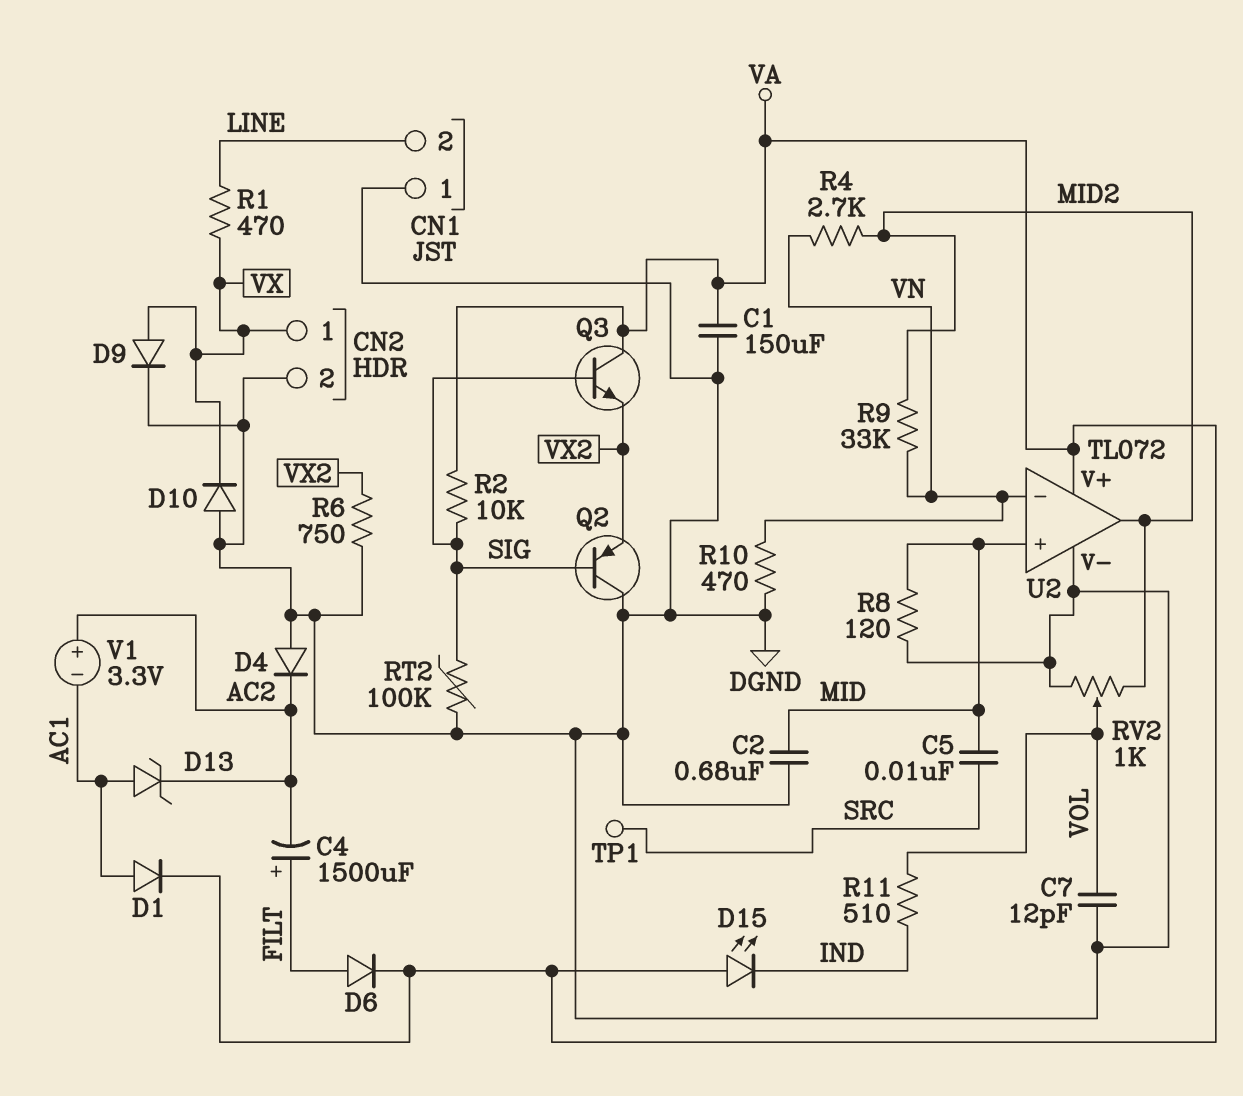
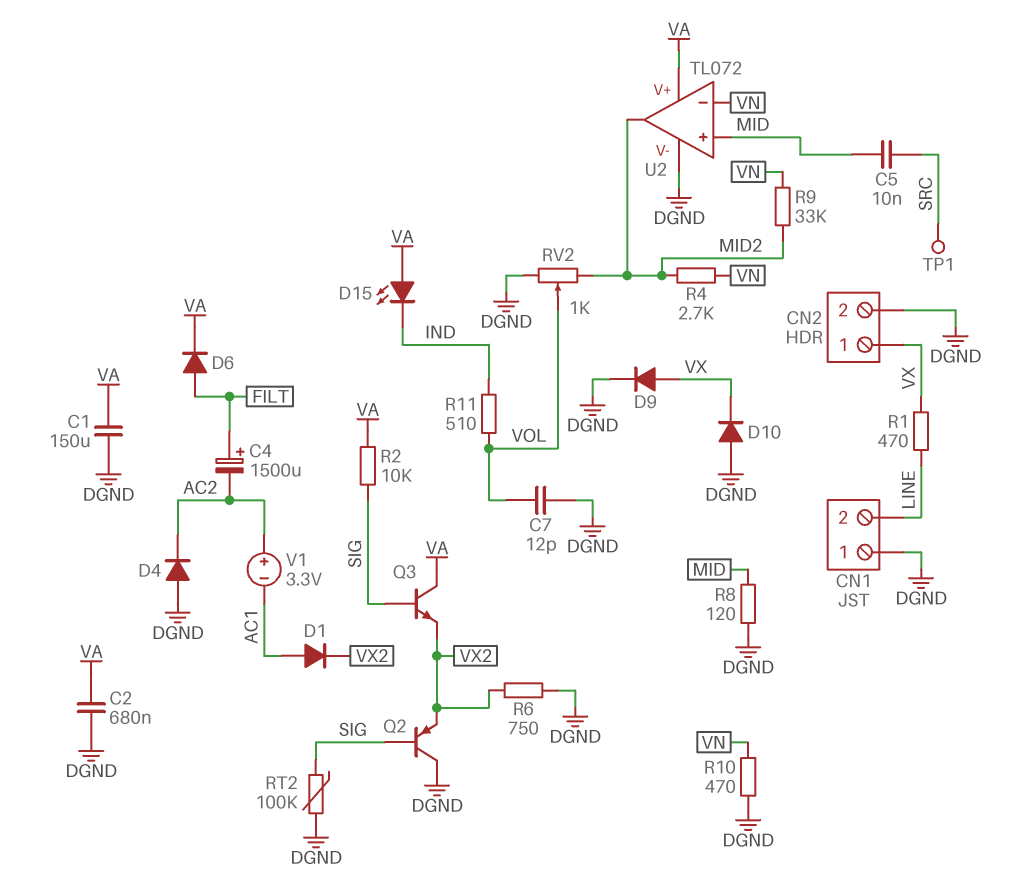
C2: 680nF (DGND, MID) -> 680nF (DGND, VA)
D1: diode (A AC1, K VA) -> diode (A AC1, K VX2)
D13: zener (A AC1, K AC2) -> none

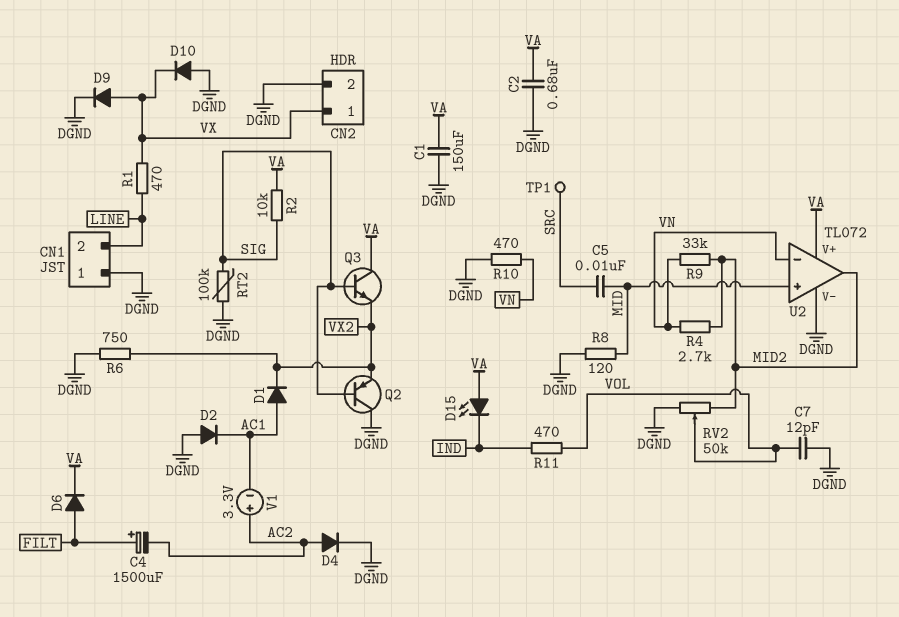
D2: none -> diode (A DGND, K AC1)
D4: diode (A DGND, K AC2) -> diode (A AC2, K DGND)
R11: 510 (IND, VOL) -> 470 (IND, VOL)
RV2: 1k (DGND, MID2, wiper VOL) -> 50k (DGND, MID2, wiper VOL)

